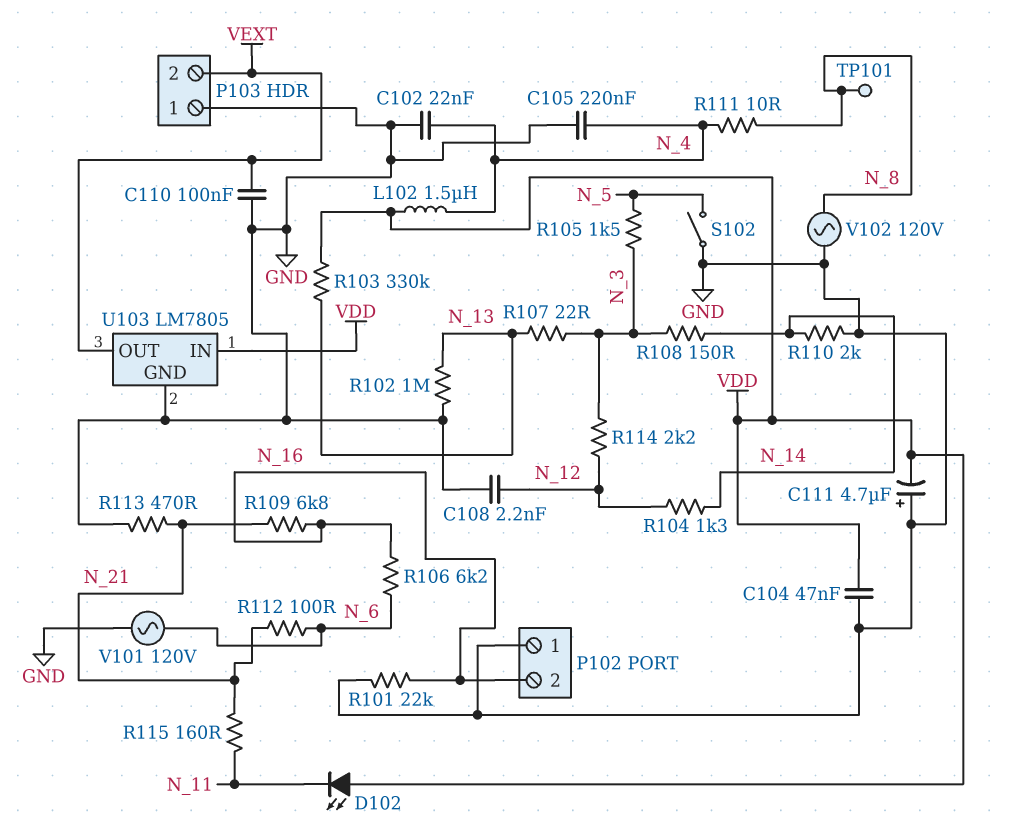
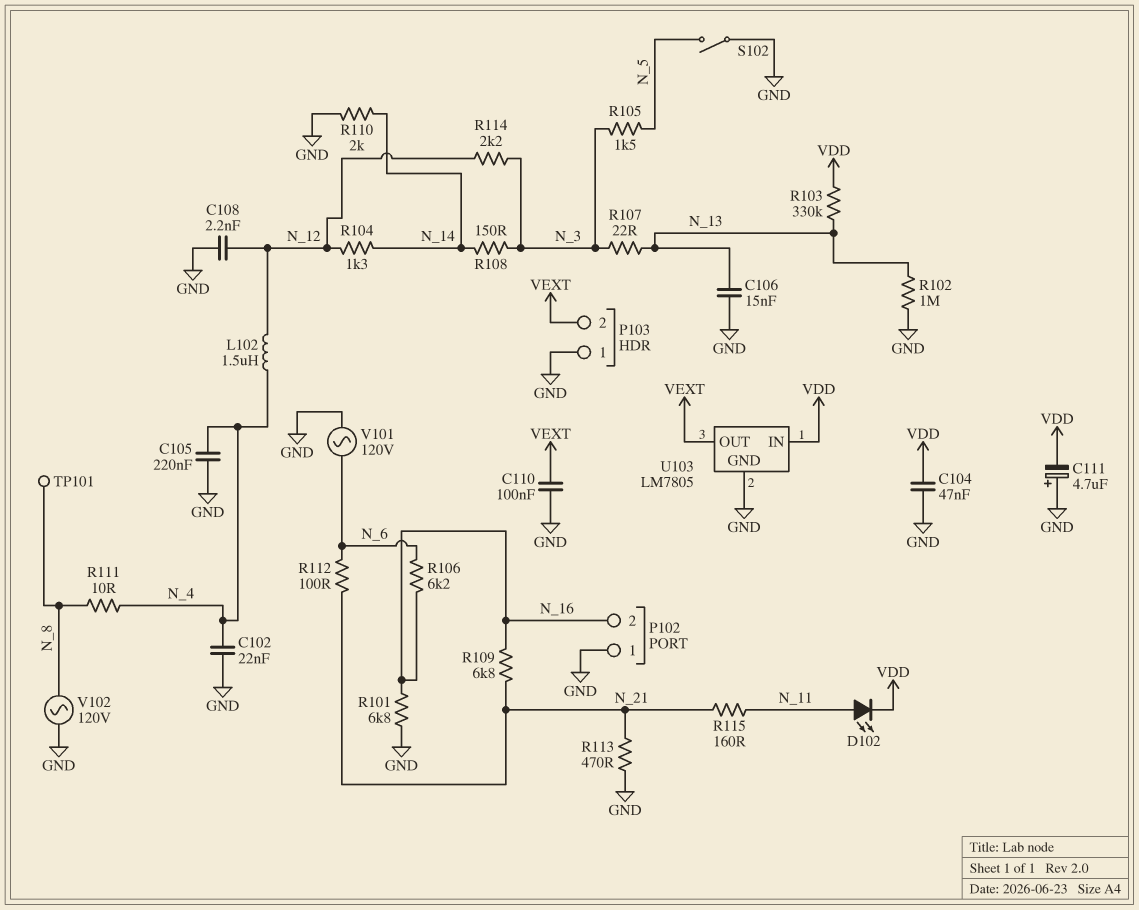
C106: none -> 15nF (GND, N_13)
D102: LED (A VDD, K N_11) -> LED (A N_11, K VDD)
L102: 1.5uH (N_4, VDD) -> 1.5uH (N_4, N_12)
R101: 22k (GND, N_16) -> 6.8k (GND, N_16)

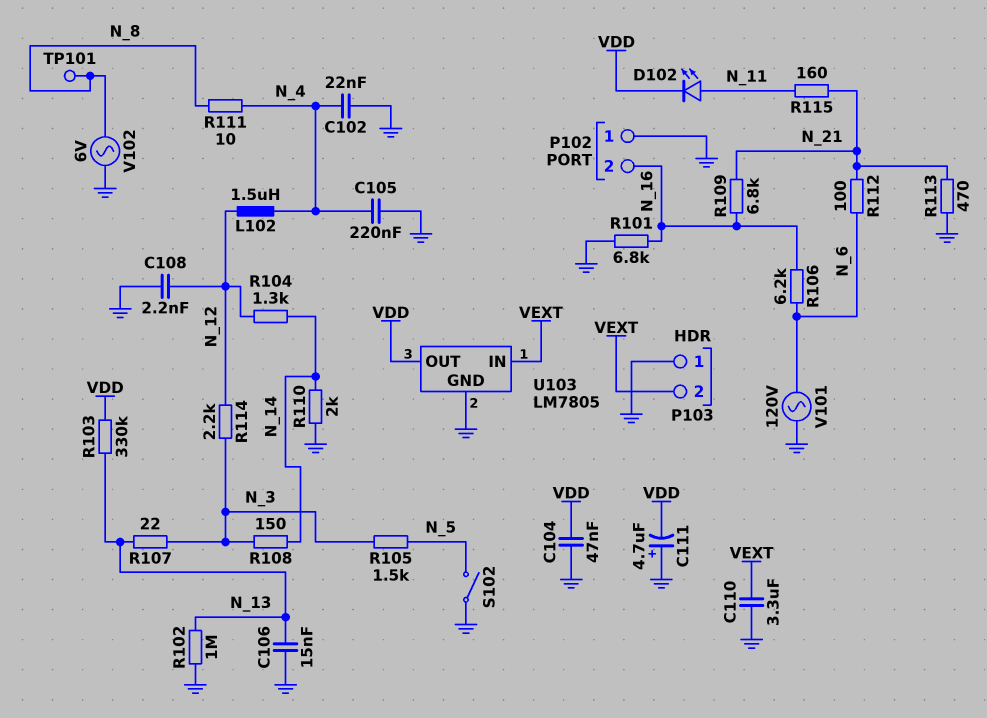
C110: 100nF (GND, VEXT) -> 3.3uF (GND, VEXT)
U103 pin IN: VDD -> VEXT
U103 pin OUT: VEXT -> VDD
V102: AC 120V (GND, N_8) -> AC 6V (GND, N_8)

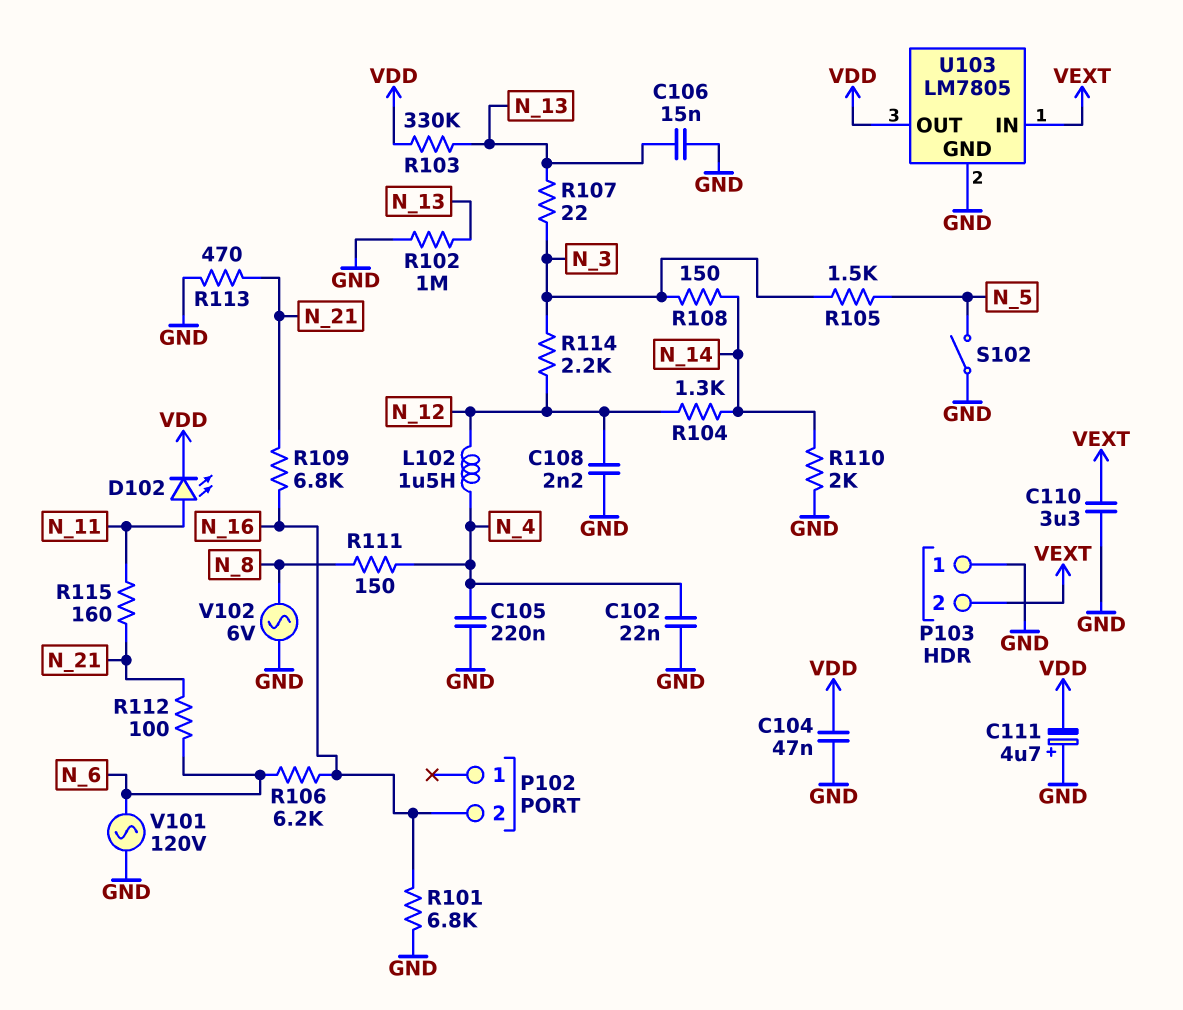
P102 pin 1: GND -> none
R111: 10 (N_4, N_8) -> 150 (N_4, N_8)
TP101: test point (N_8) -> none

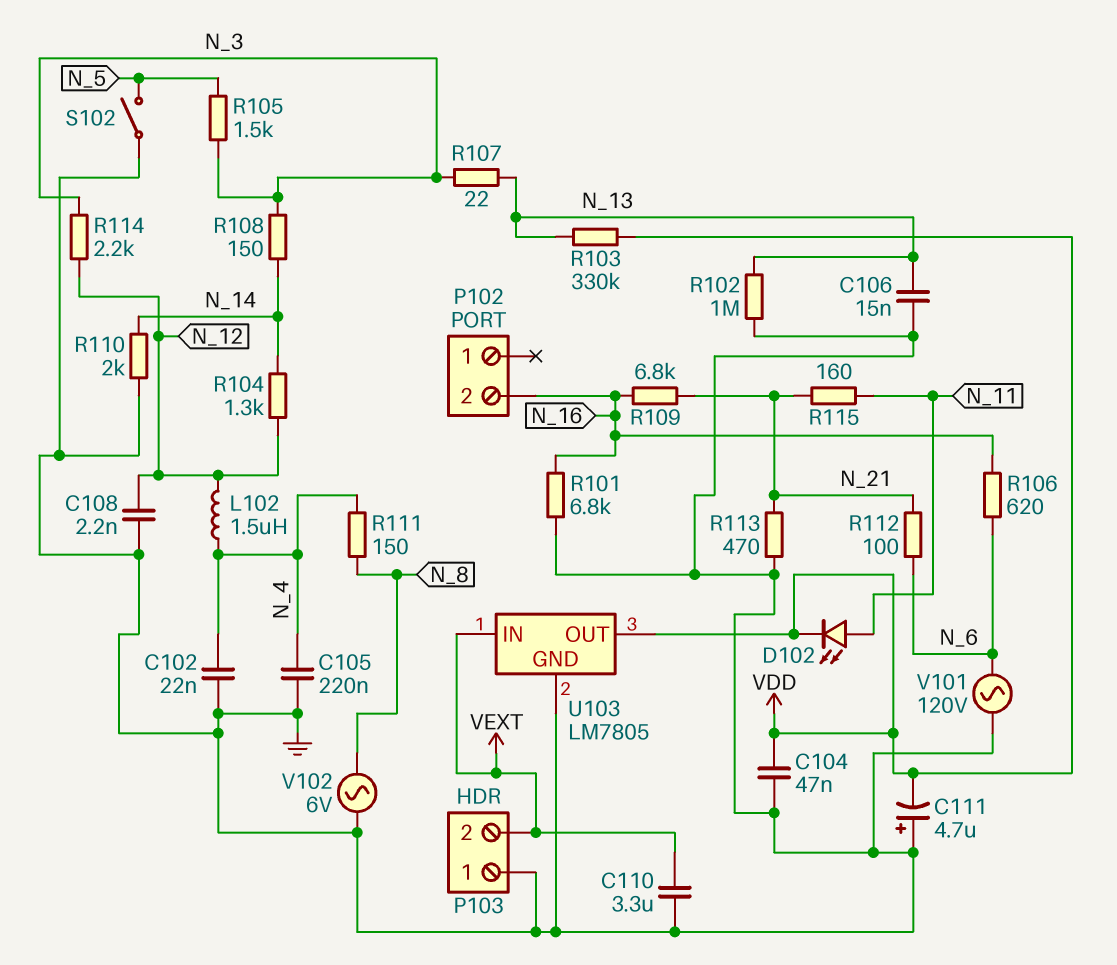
R106: 6.2k (N_6, N_16) -> 620 (N_6, N_16)

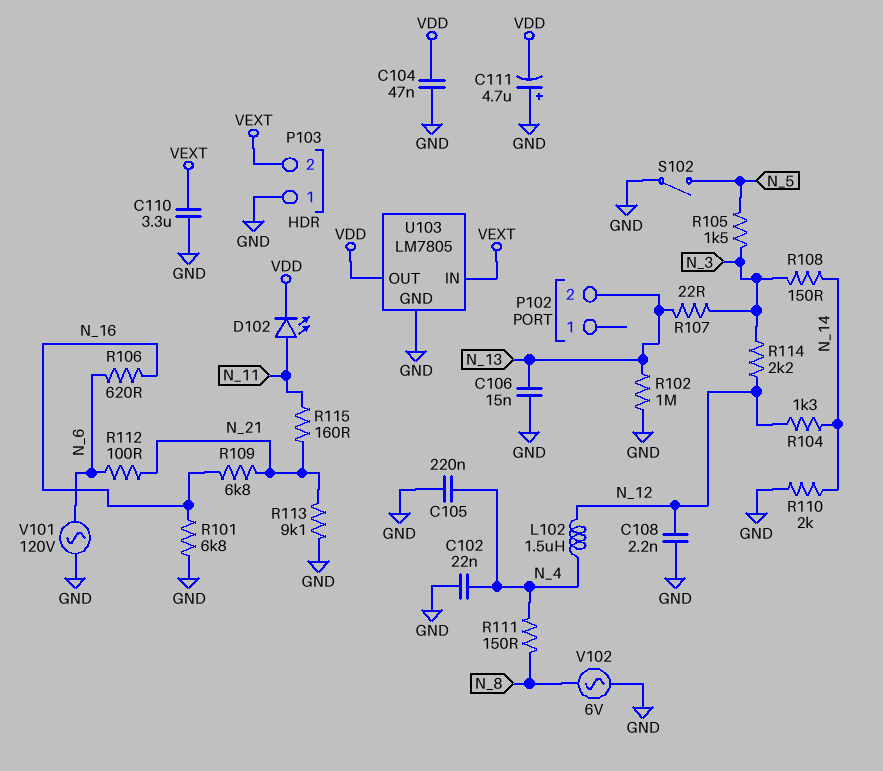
P102 pin 2: N_16 -> N_13
R103: 330k (N_13, VDD) -> none
R113: 470 (GND, N_21) -> 9.1k (GND, N_21)

